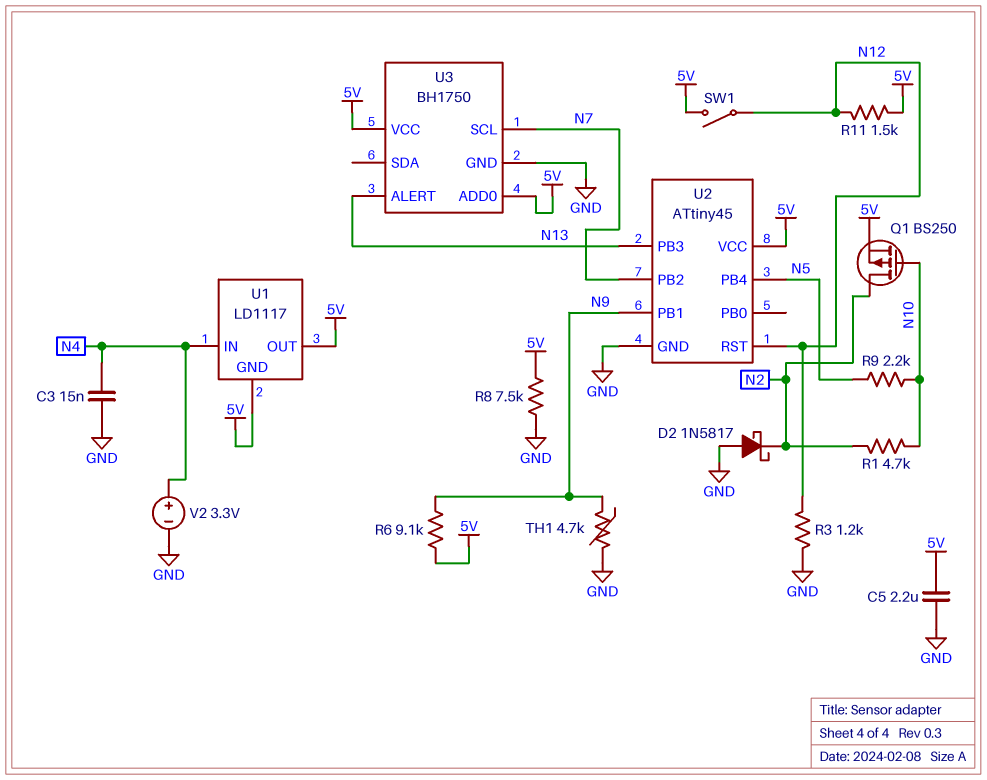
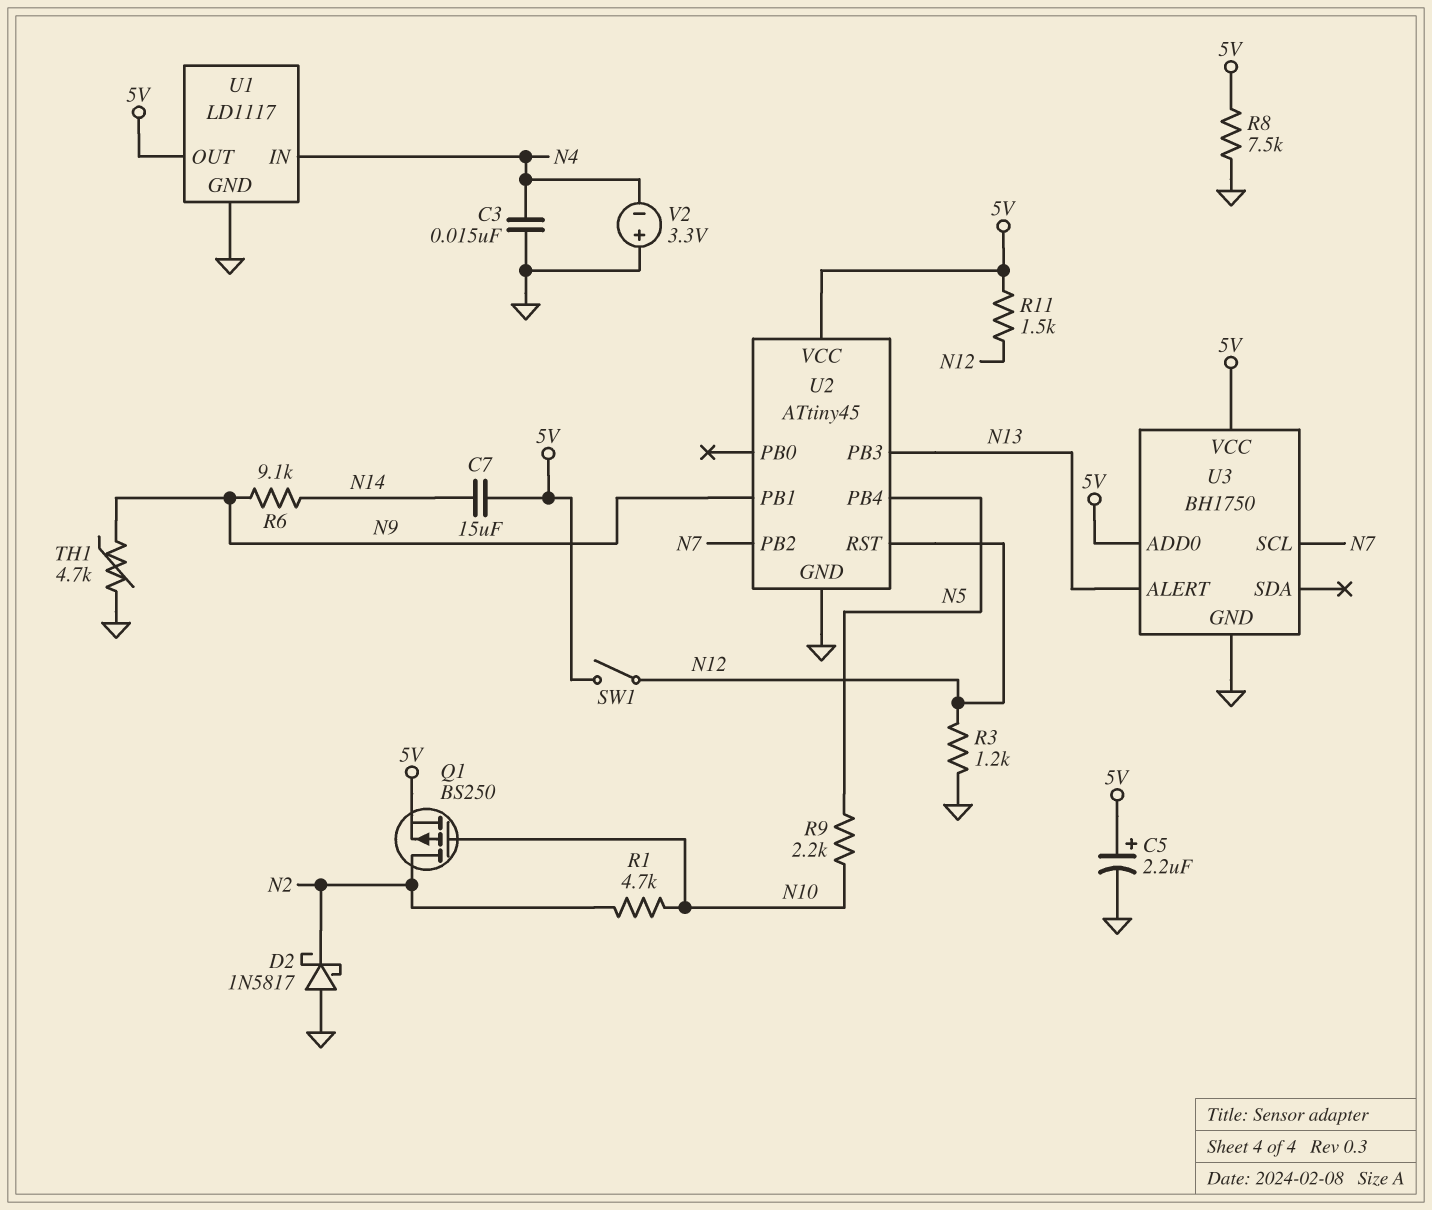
C5: 2.2uF (5V, GND) -> 2.2uF (plus 5V, minus GND)
C7: none -> 15uF (5V, N14)
R6: 9.1k (5V, N9) -> 9.1k (N9, N14)
U1 pin GND: 5V -> GND
V2: 3.3V (plus N4, minus GND) -> 3.3V (plus GND, minus N4)

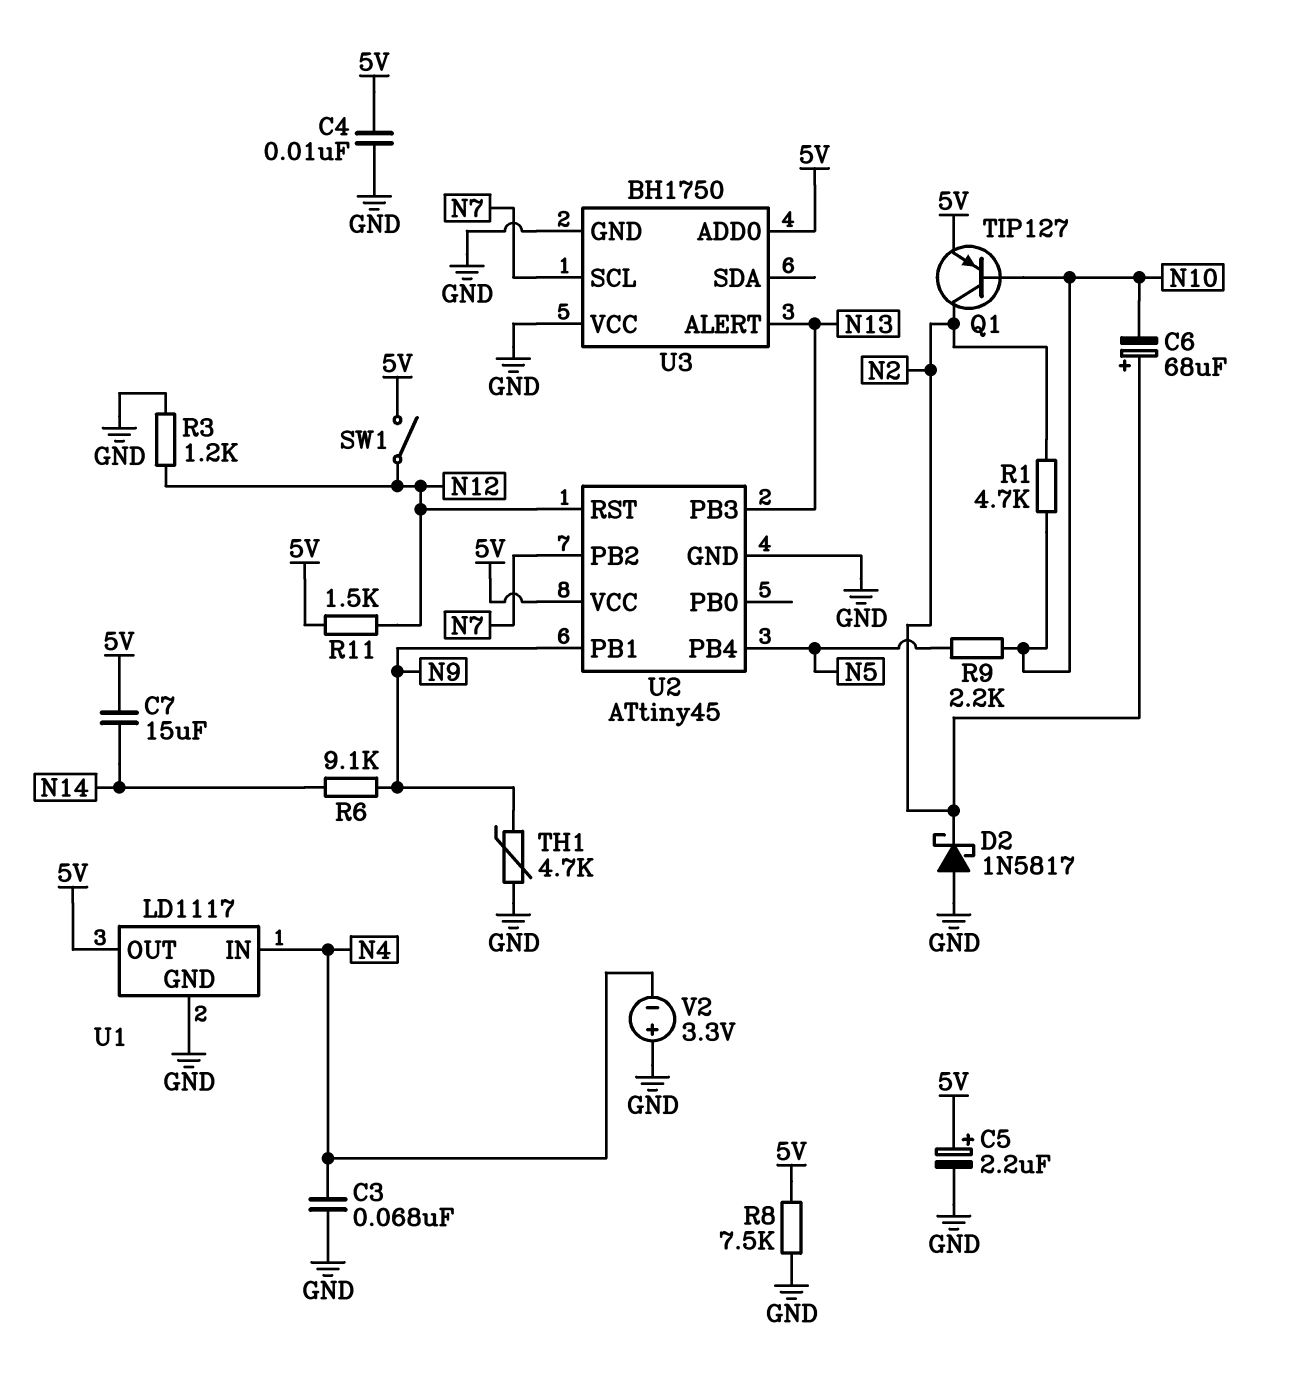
C3: 15nF (GND, N4) -> 68nF (GND, N4)
C4: none -> 10nF (5V, GND)
C6: none -> 68uF (plus N2, minus N10)
Q1: PMOS BS250 (G N10, D N2, S 5V) -> PNP TIP127 (B N10, C N2, E 5V)
U3 pin VCC: 5V -> GND

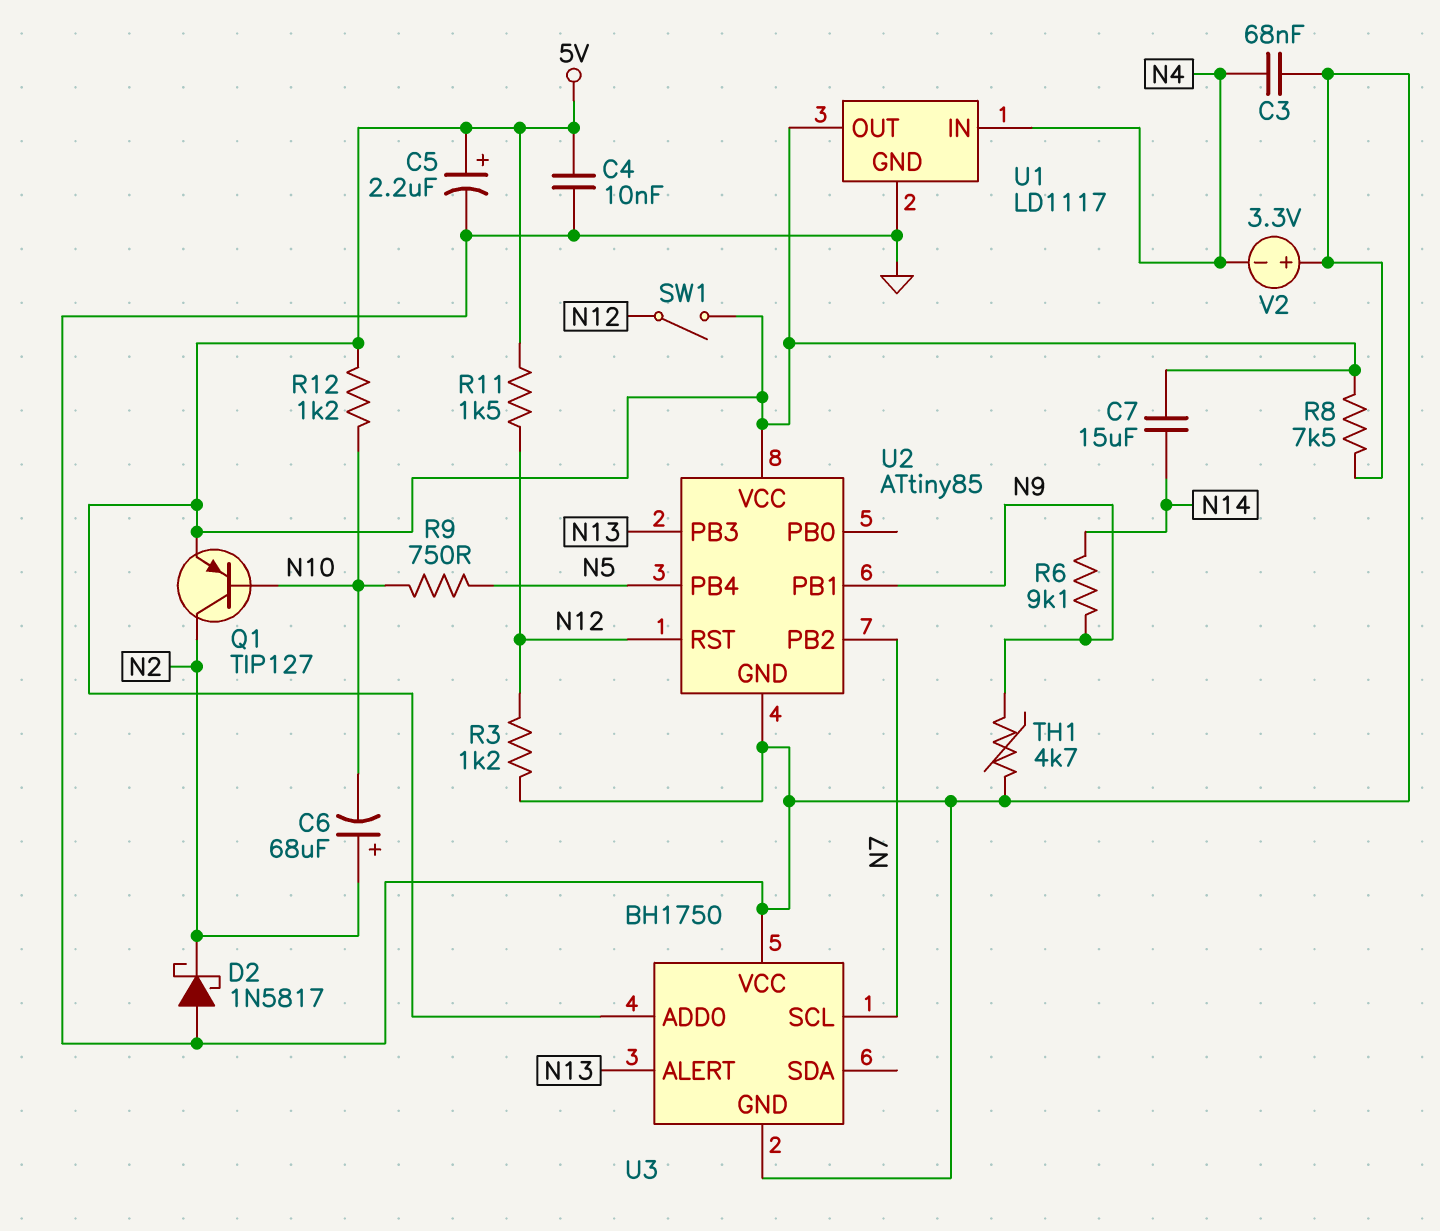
R1: 4.7k (N2, N10) -> none
R9: 2.2k (N5, N10) -> 750 (N5, N10)
R12: none -> 1.2k (5V, N10)
U2: ATtiny45 -> ATtiny85

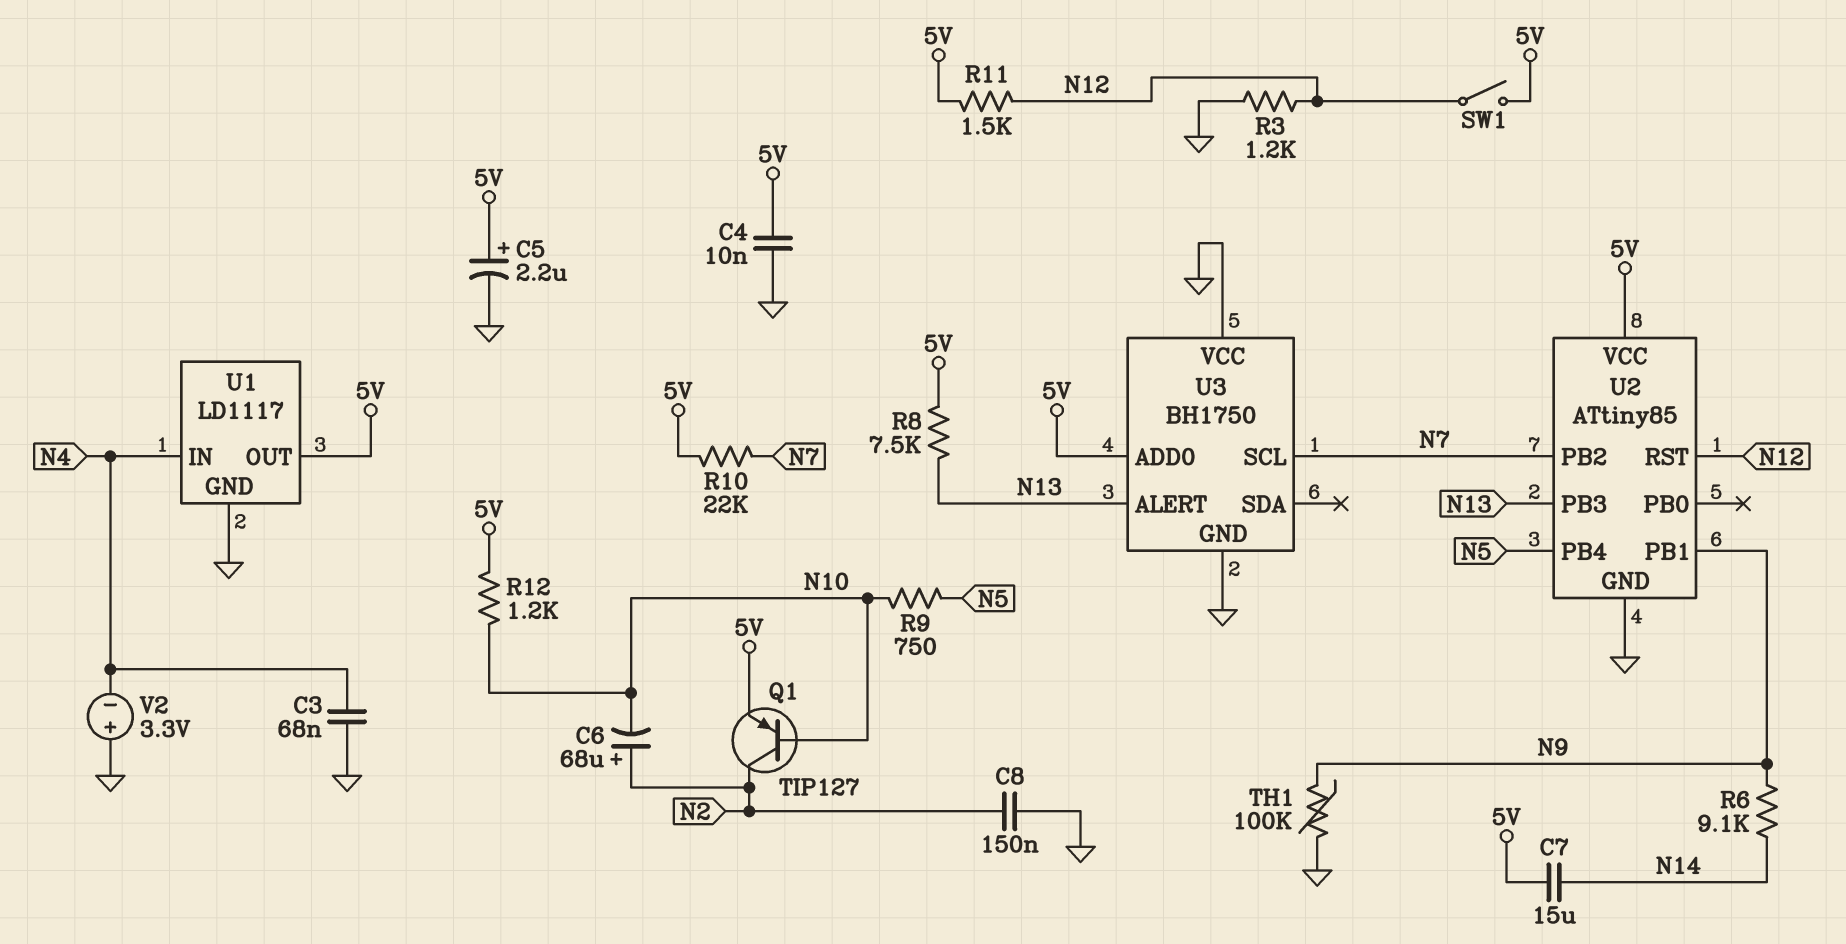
C8: none -> 150nF (GND, N2)
D2: schottky 1N5817 (A GND, K N2) -> none
R8: 7.5k (5V, GND) -> 7.5k (5V, N13)
R10: none -> 22k (5V, N7)
TH1: 4.7k (GND, N9) -> 100k (GND, N9)

